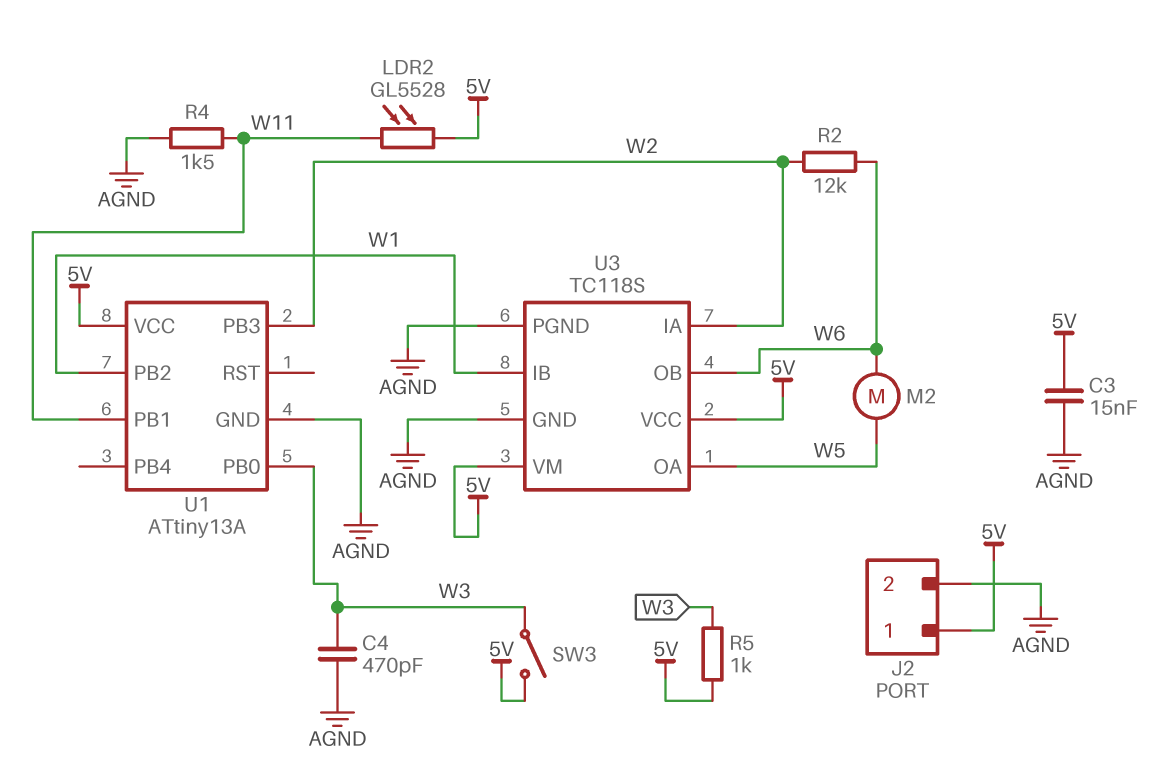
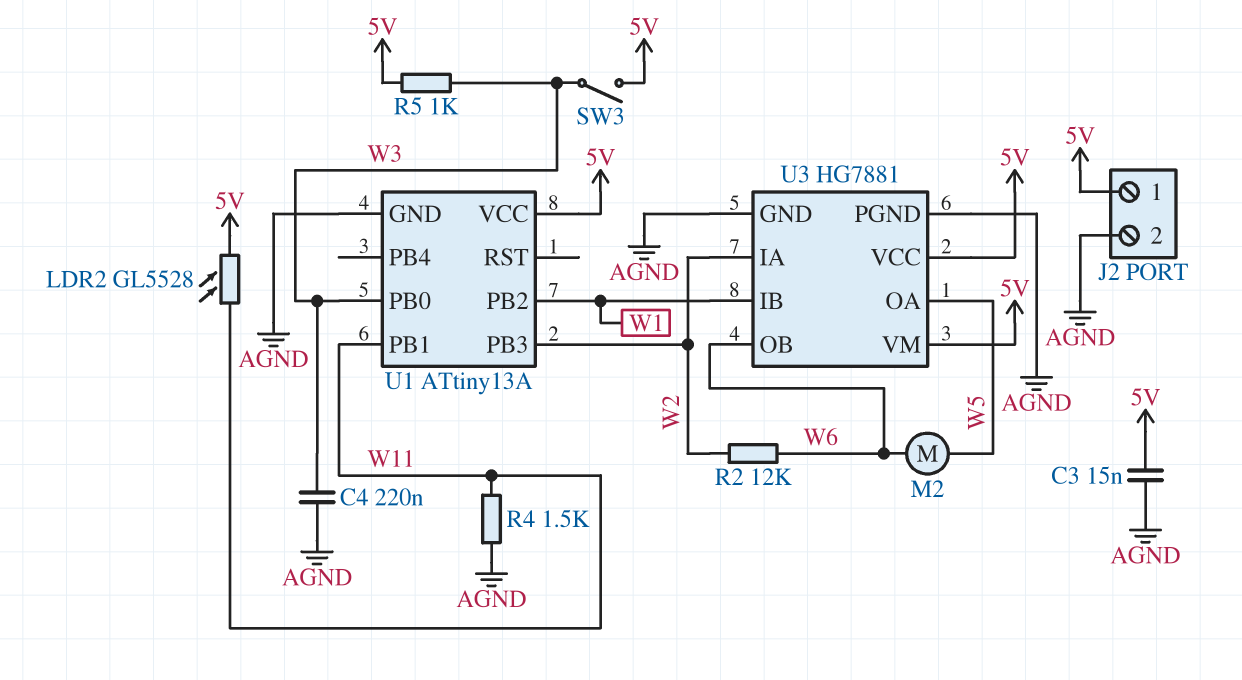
C4: 470pF (AGND, W3) -> 220nF (AGND, W3)
U3: TC118S -> HG7881

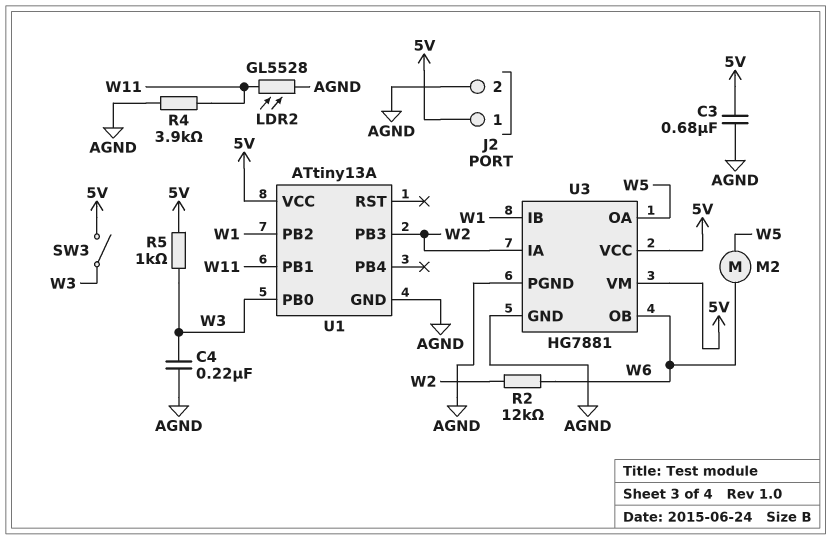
C3: 15nF (5V, AGND) -> 680nF (5V, AGND)
LDR2: GL5528 (5V, W11) -> GL5528 (AGND, W11)
R4: 1.5k (AGND, W11) -> 3.9k (AGND, W11)

